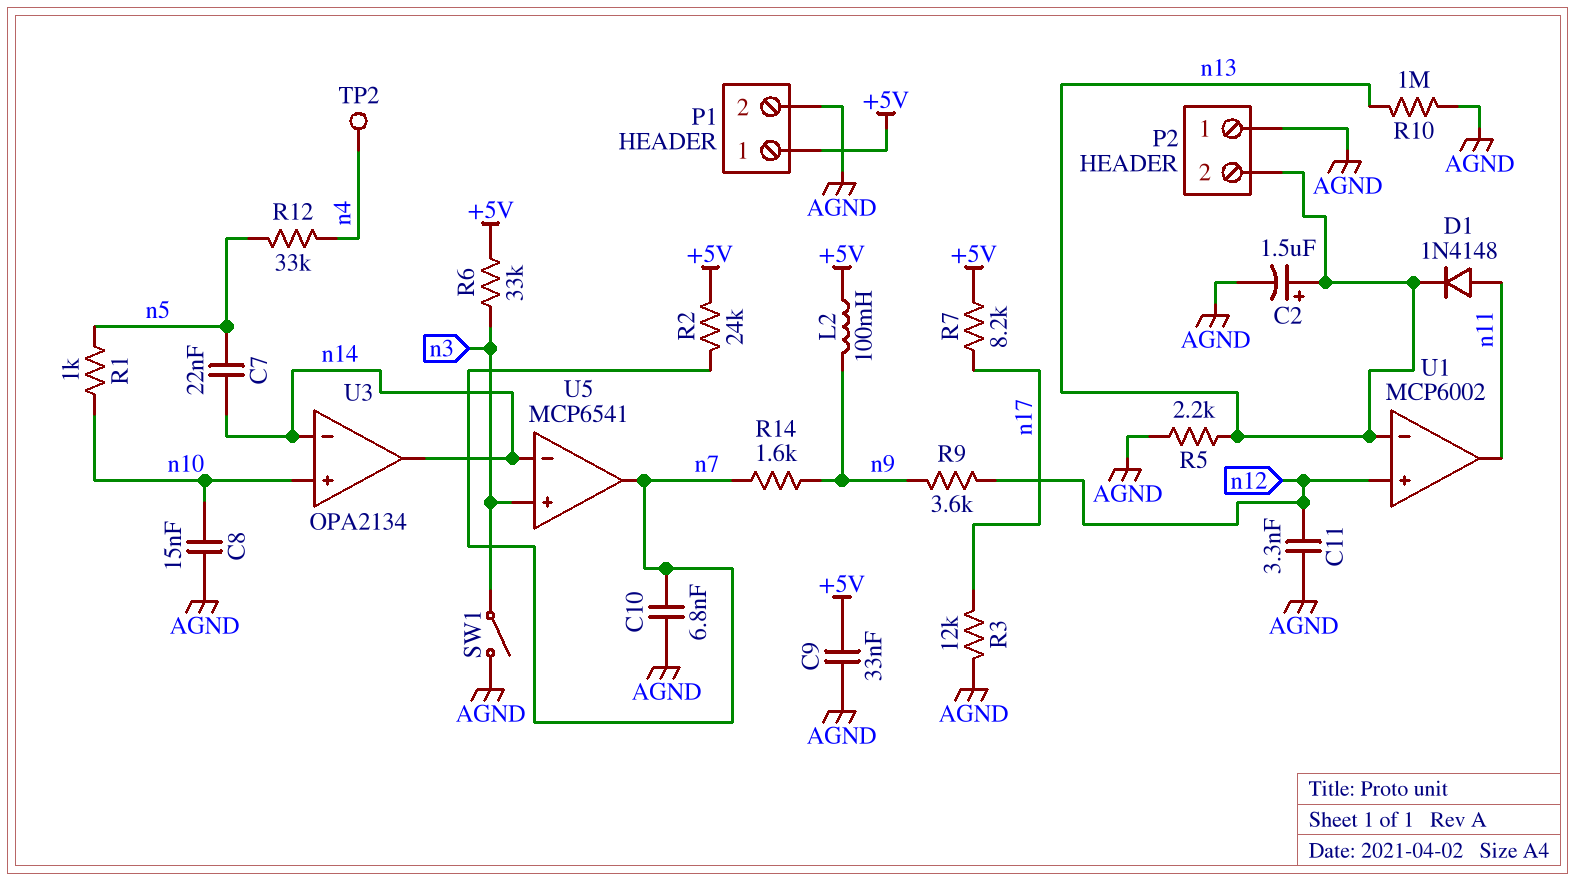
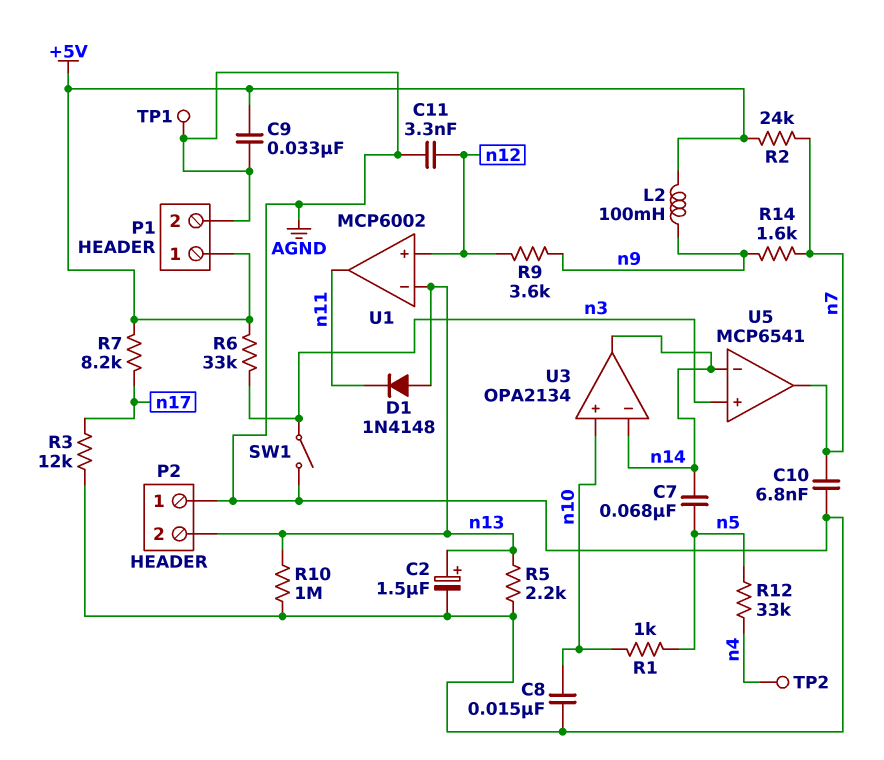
C7: 22nF (n5, n14) -> 68nF (n5, n14)
D1: diode 1N4148 (A n11, K n13) -> diode 1N4148 (A n13, K n11)
TP1: none -> test point (AGND)

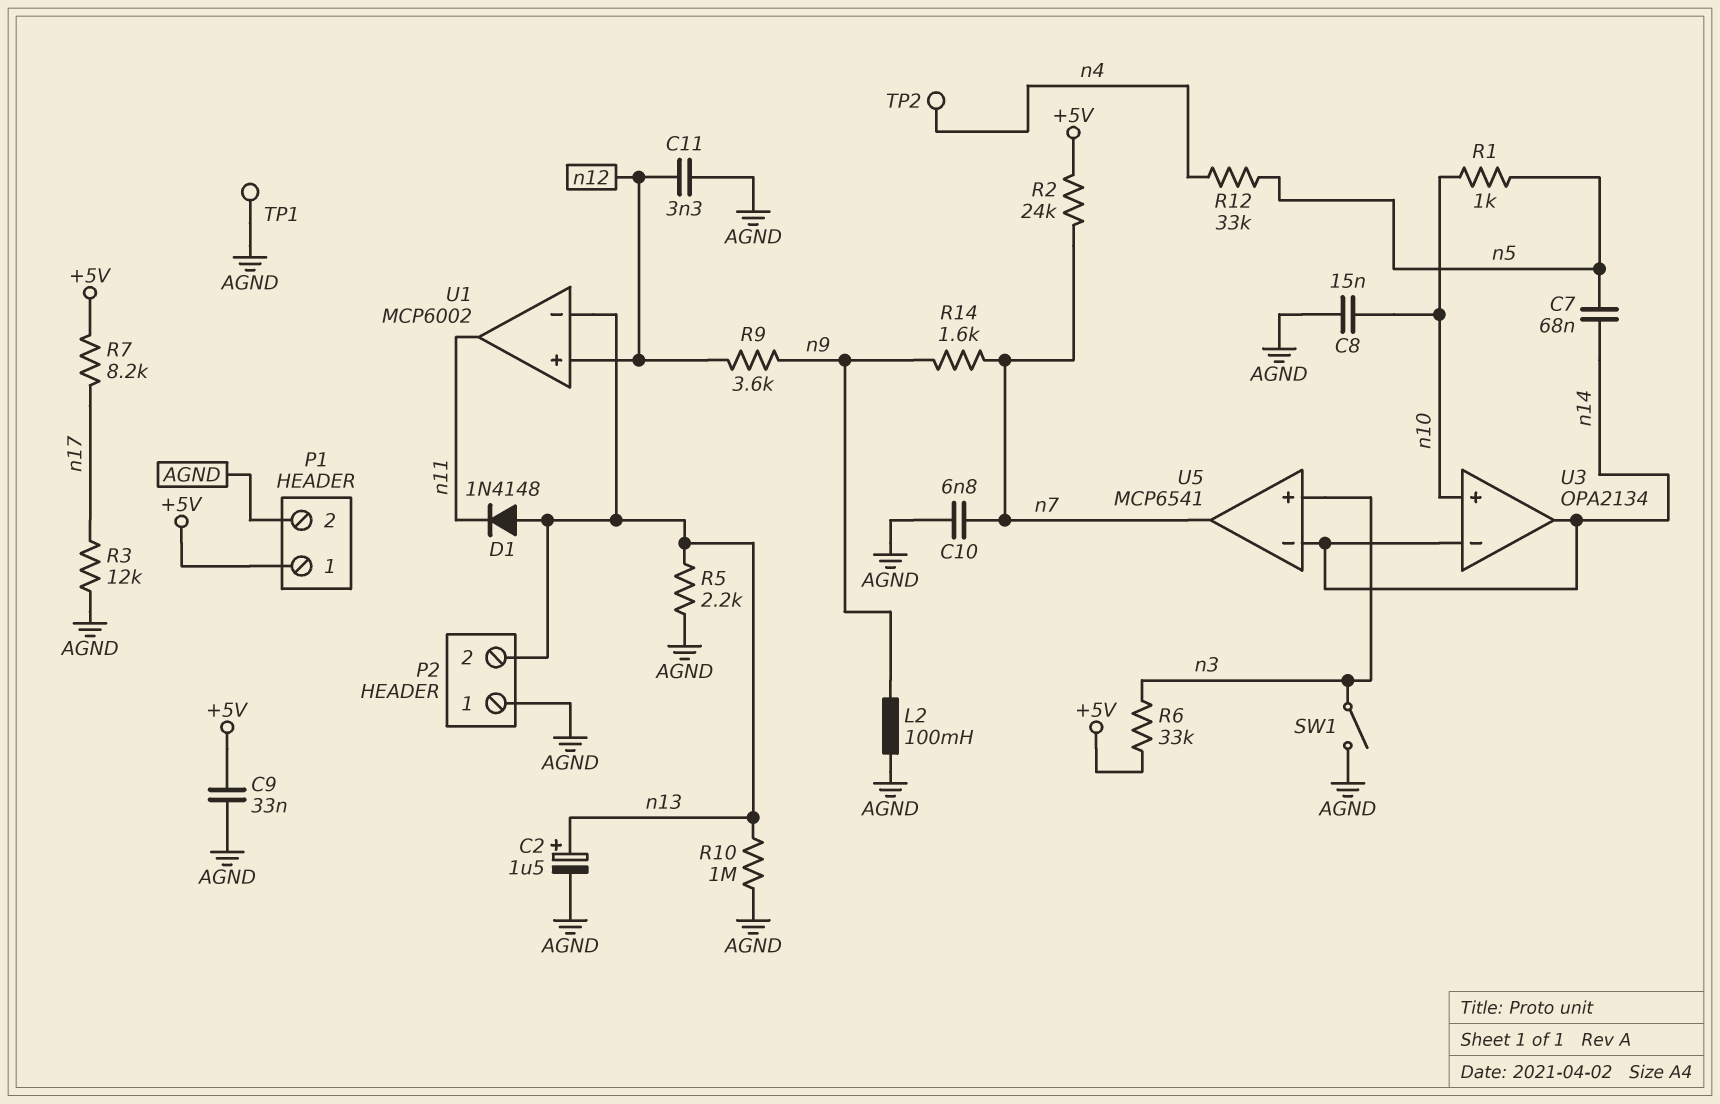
L2: 100mH (+5V, n9) -> 100mH (AGND, n9)

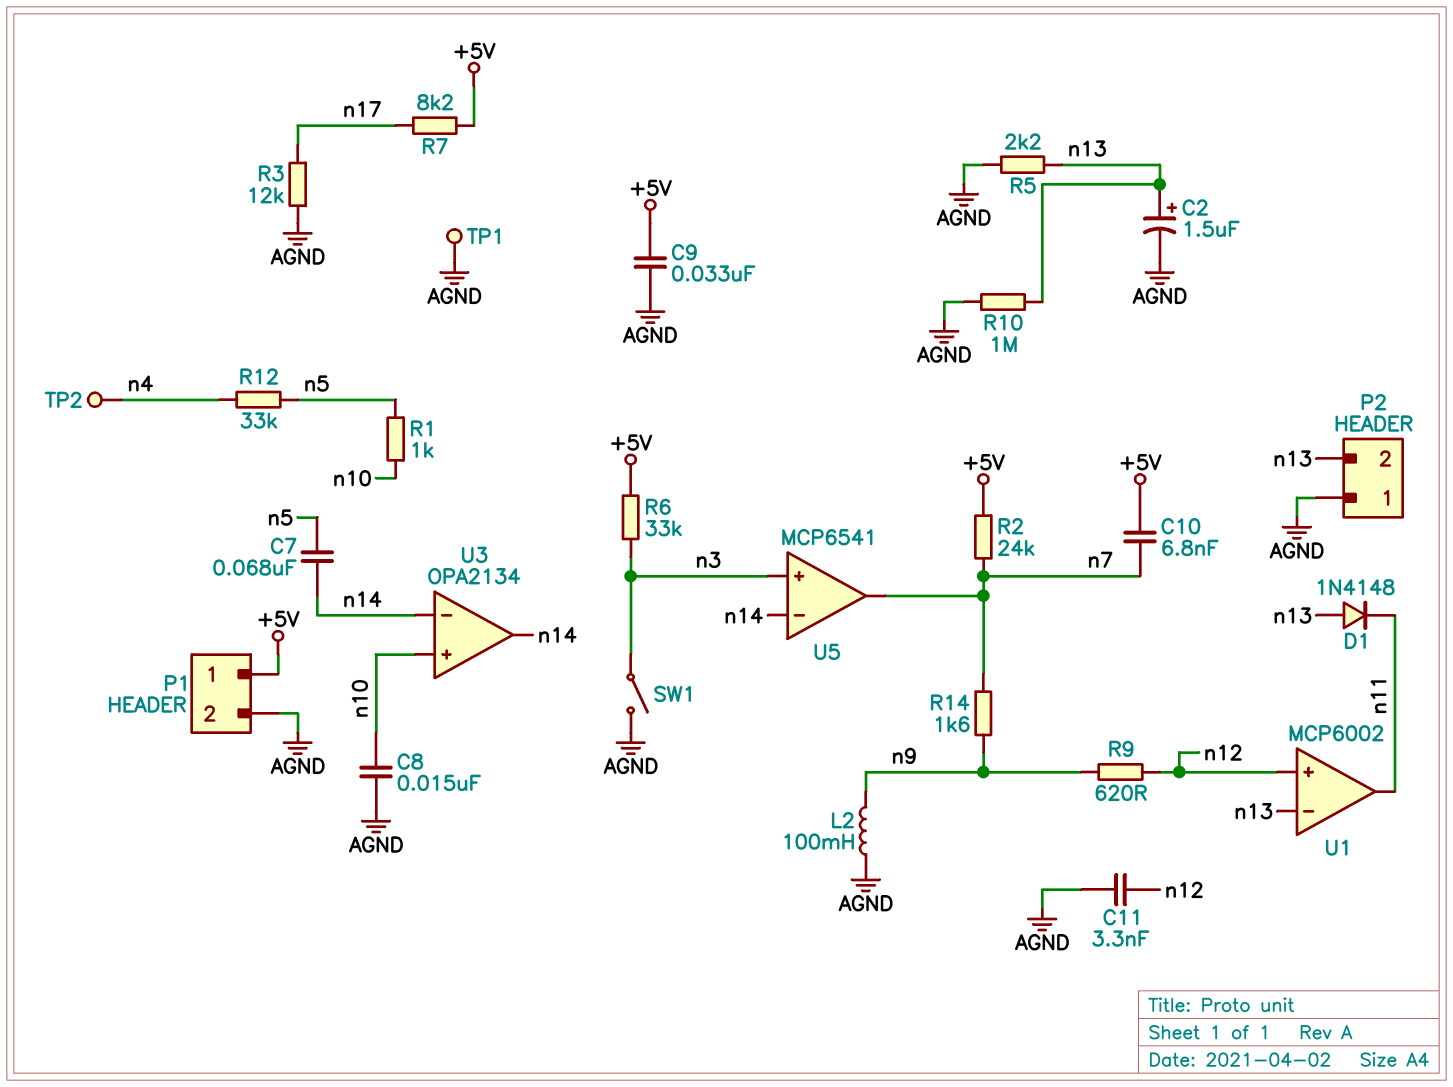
C10: 6.8nF (AGND, n7) -> 6.8nF (+5V, n7)
R9: 3.6k (n9, n12) -> 620 (n9, n12)

